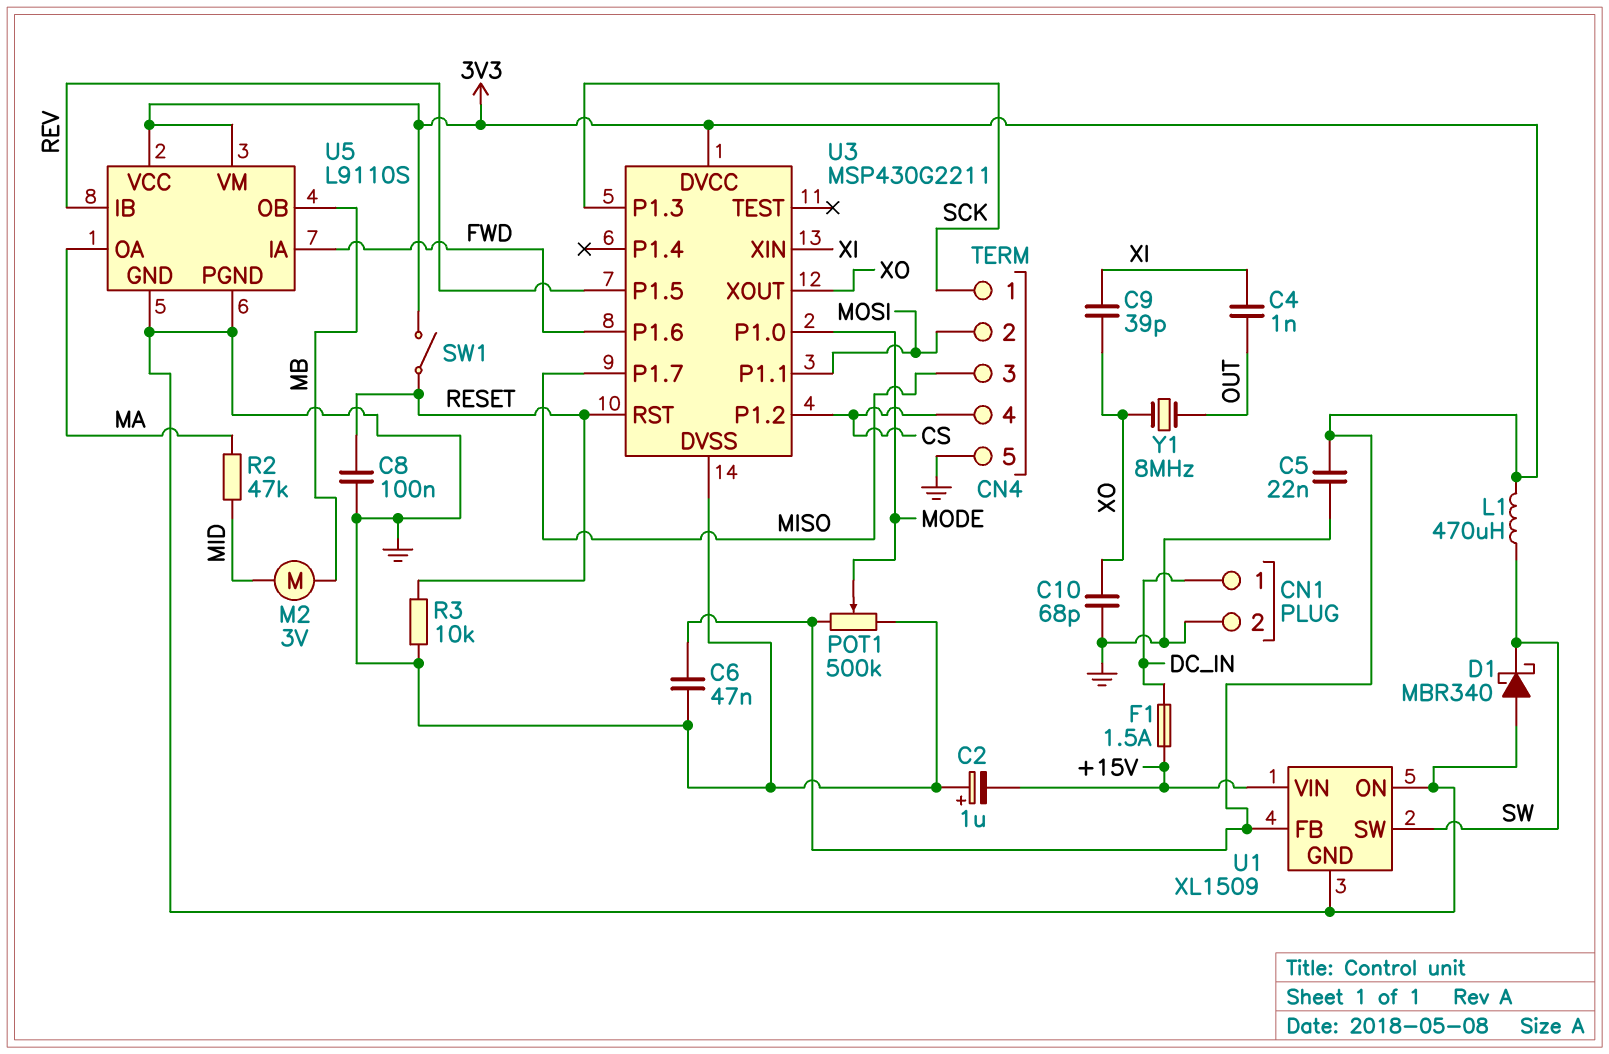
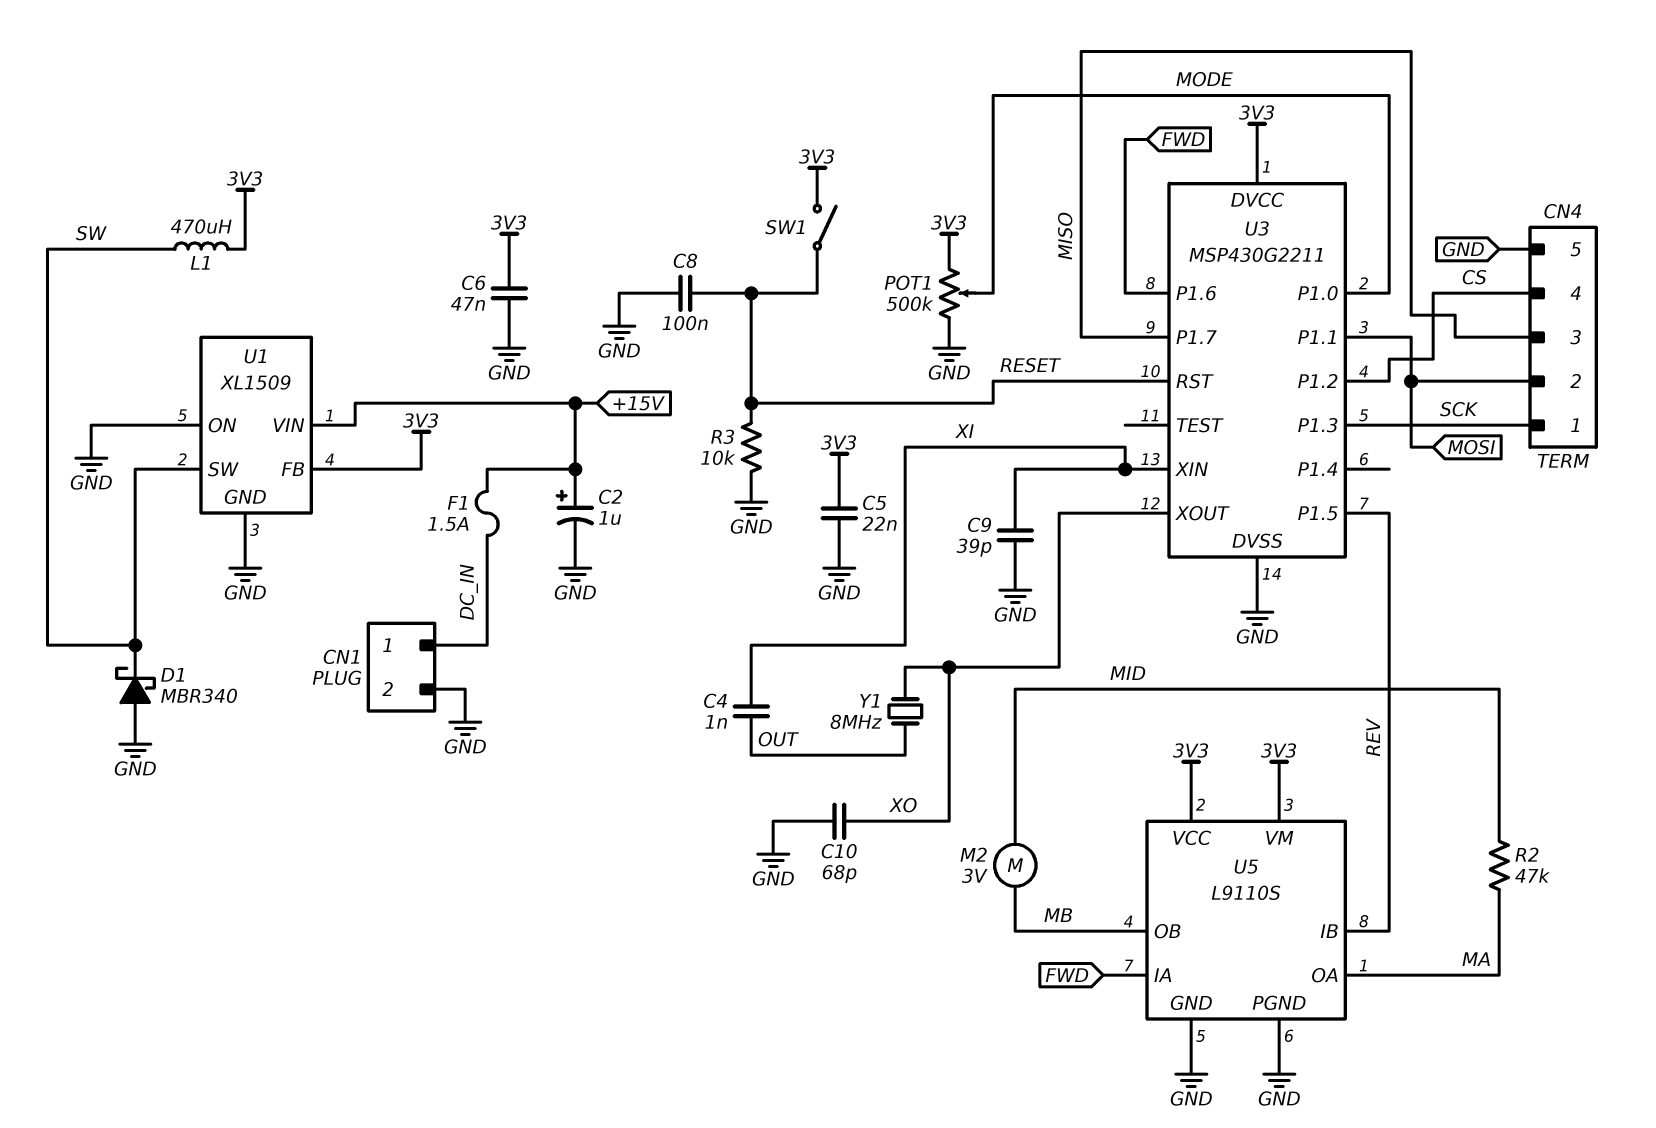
C2: 1uF (plus GND, minus +15V) -> 1uF (plus +15V, minus GND)
C9: 39pF (XI, XO) -> 39pF (GND, XI)

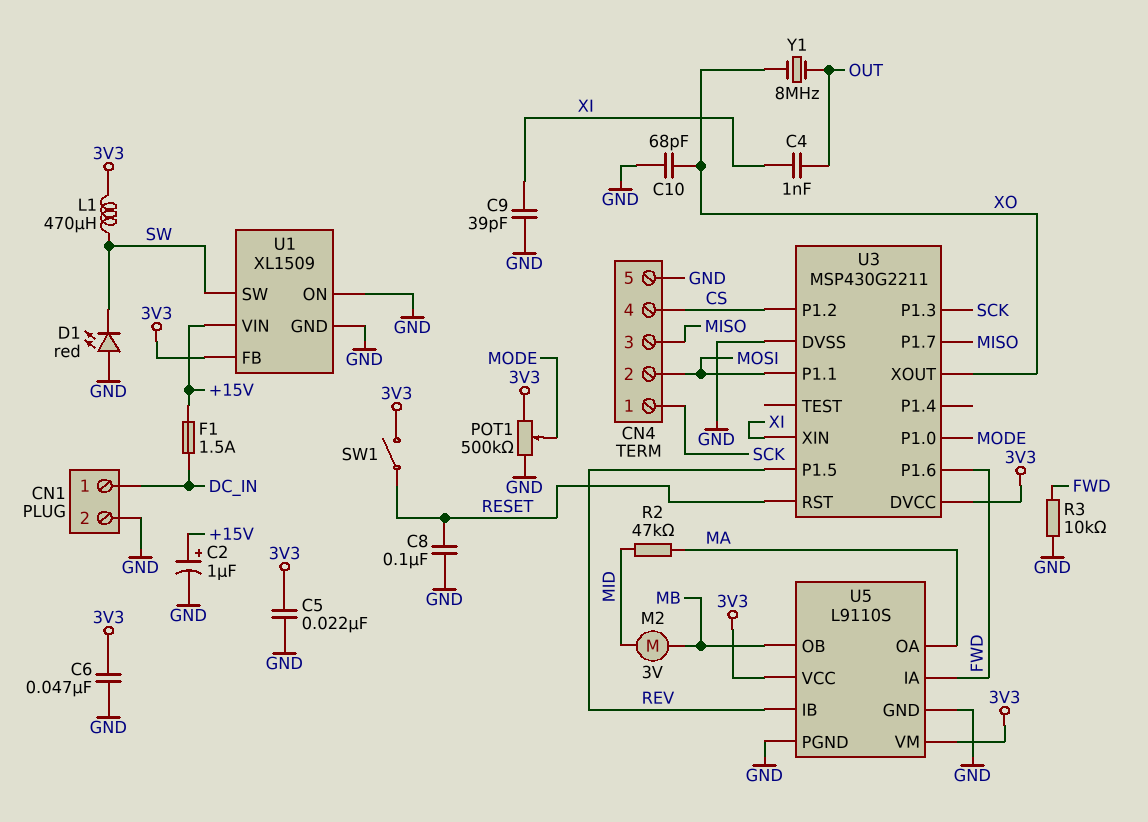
D1: schottky MBR340 (A GND, K SW) -> LED red (A GND, K SW)
R3: 10k (GND, RESET) -> 10k (FWD, GND)

